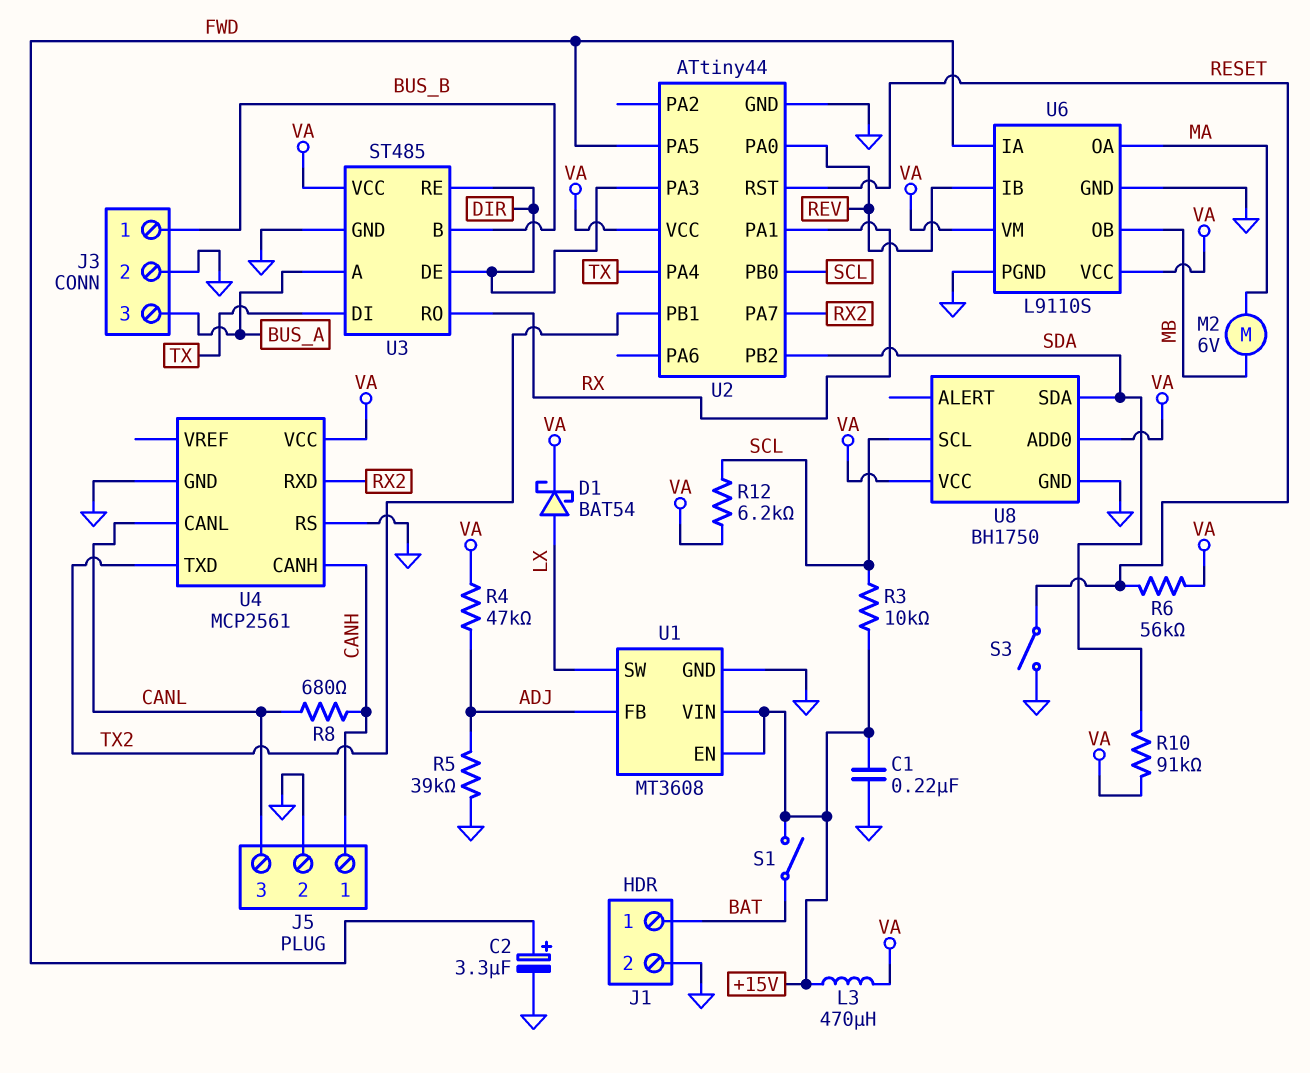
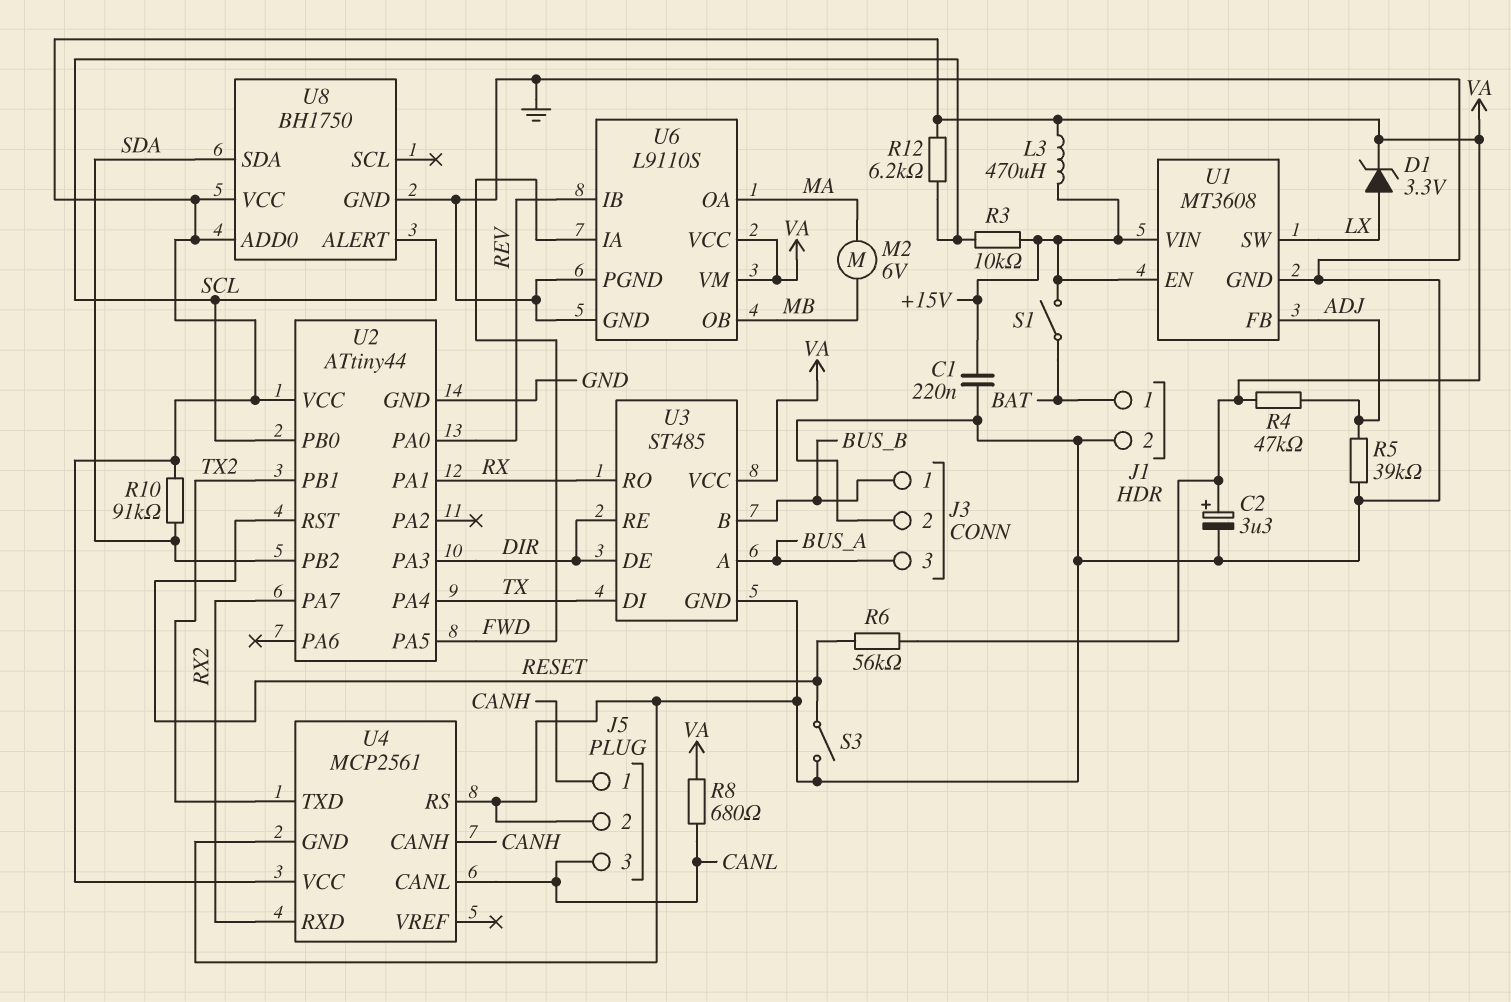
C2: 3.3uF (plus FWD, minus GND) -> 3.3uF (plus VA, minus GND)
D1: schottky BAT54 (A LX, K VA) -> zener 3.3V (A LX, K VA)
R8: 680 (CANH, CANL) -> 680 (CANL, VA)
U8 pin ALERT: none -> SCL
U8 pin SCL: SCL -> none

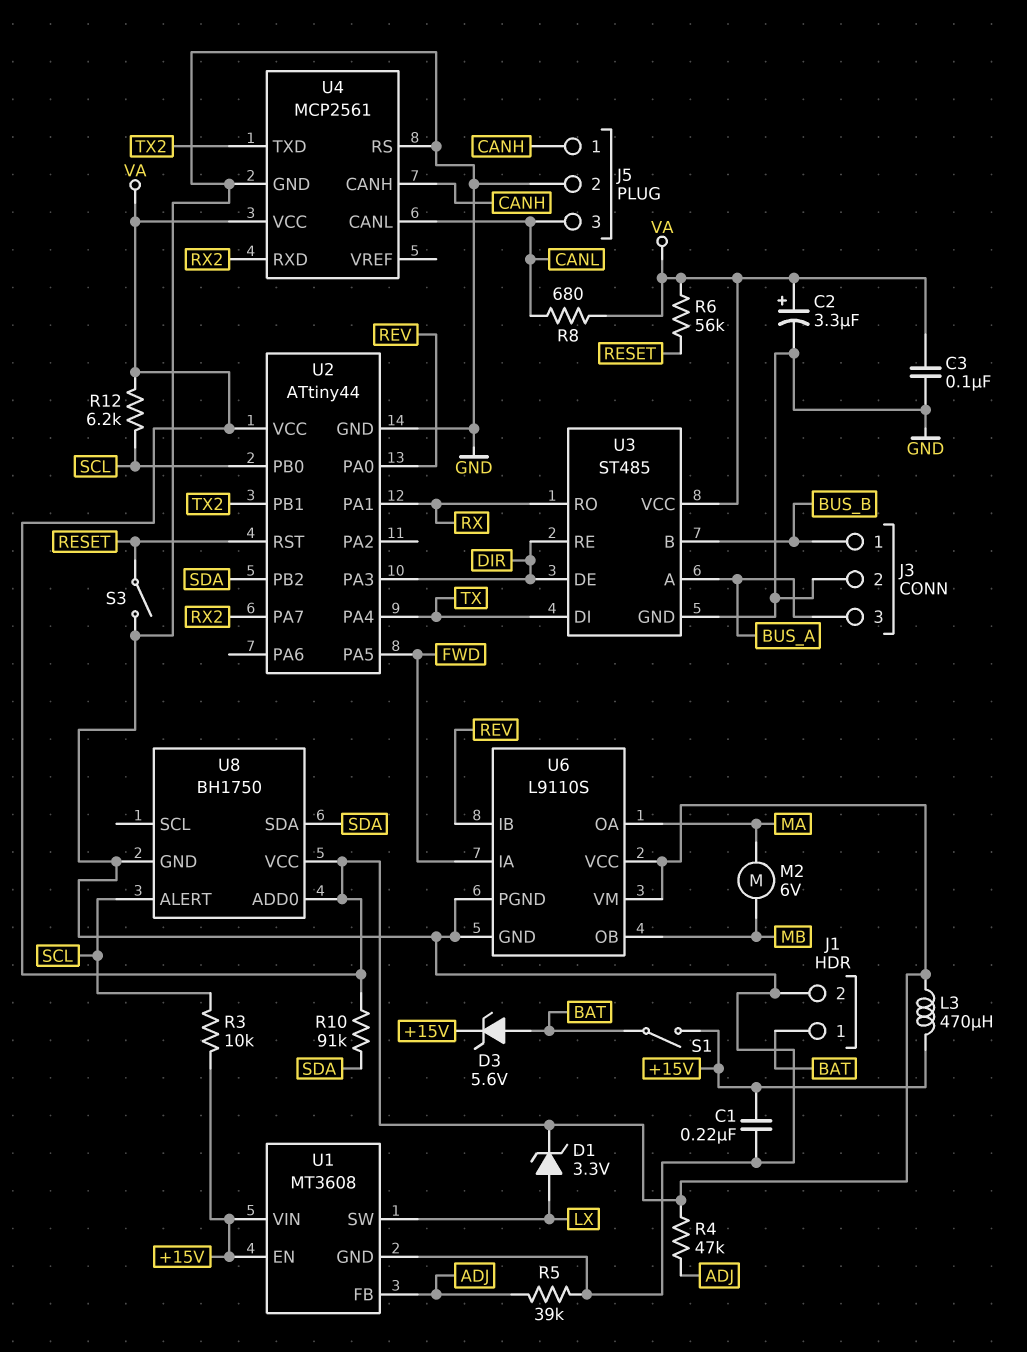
C3: none -> 100nF (GND, VA)
D3: none -> zener 5.6V (A BAT, K +15V)

